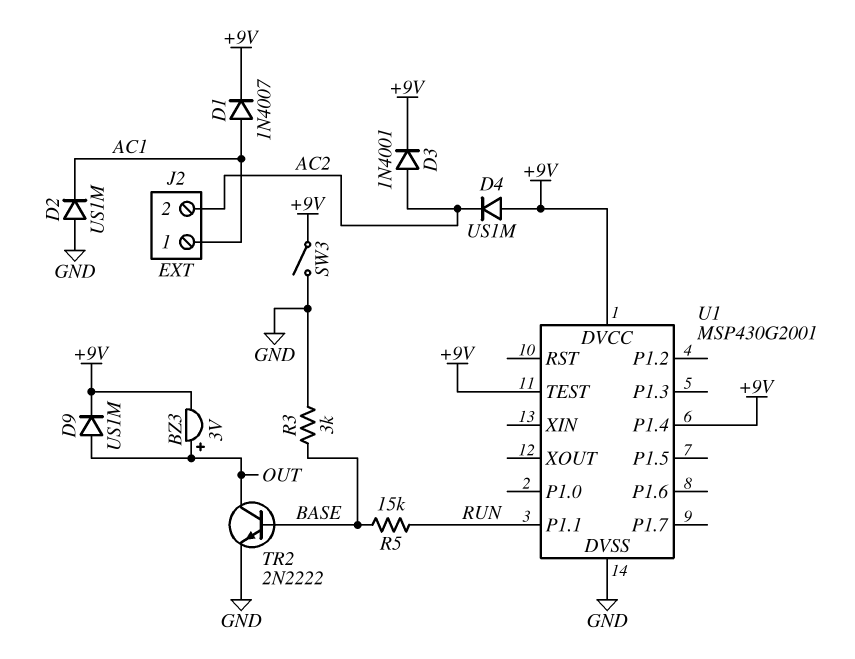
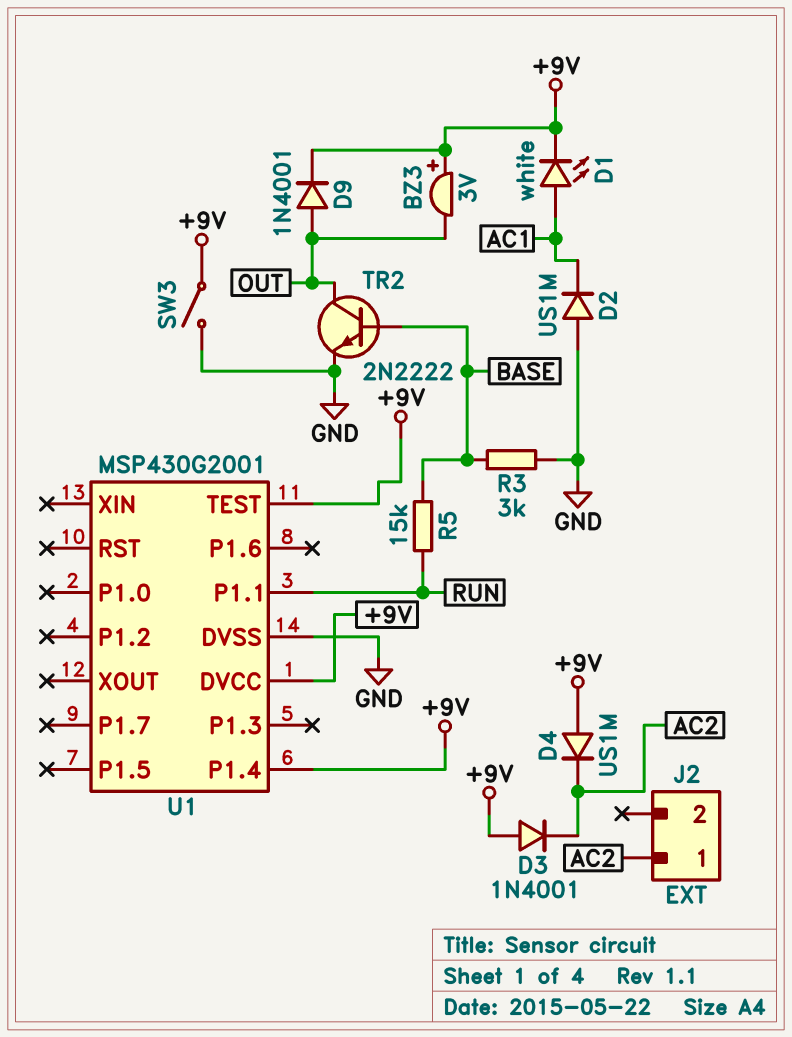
BZ3: buzzer 3V (plus OUT, minus +9V) -> buzzer 3V (plus +9V, minus OUT)
D1: diode 1N4007 (A AC1, K +9V) -> LED white (A AC1, K +9V)
D3: diode 1N4001 (A AC2, K +9V) -> diode 1N4001 (A +9V, K AC2)
D9: diode US1M (A OUT, K +9V) -> diode 1N4001 (A OUT, K +9V)
J2 pin 1: AC1 -> AC2
J2 pin 2: AC2 -> none

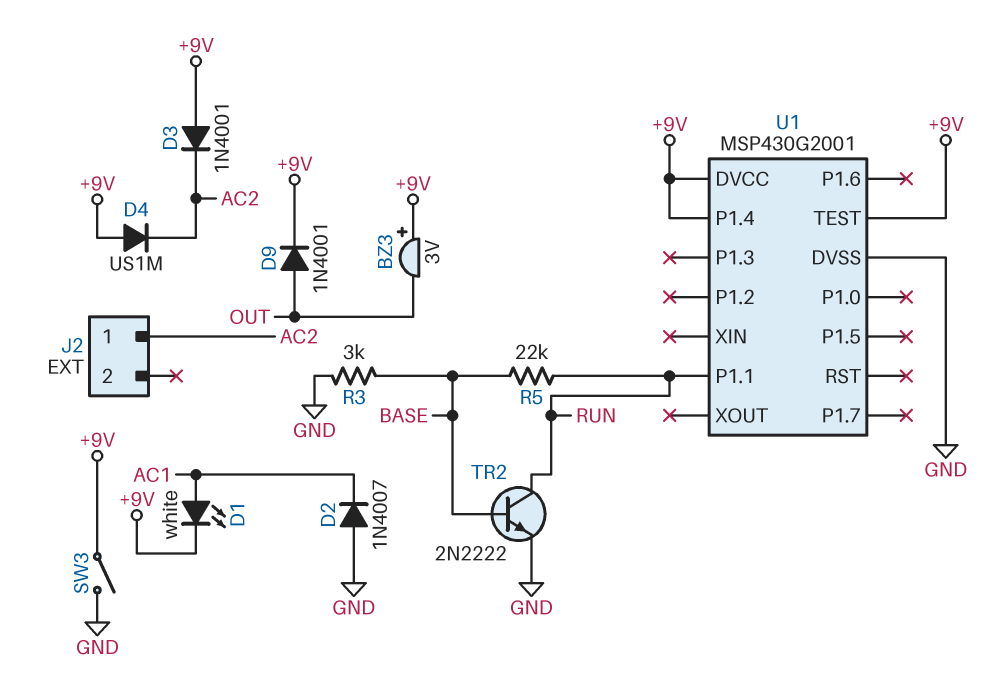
D2: diode US1M (A GND, K AC1) -> diode 1N4007 (A GND, K AC1)
R5: 15k (BASE, RUN) -> 22k (BASE, RUN)
TR2: NPN 2N2222 (B BASE, C OUT, E GND) -> NPN 2N2222 (B BASE, C RUN, E GND)

